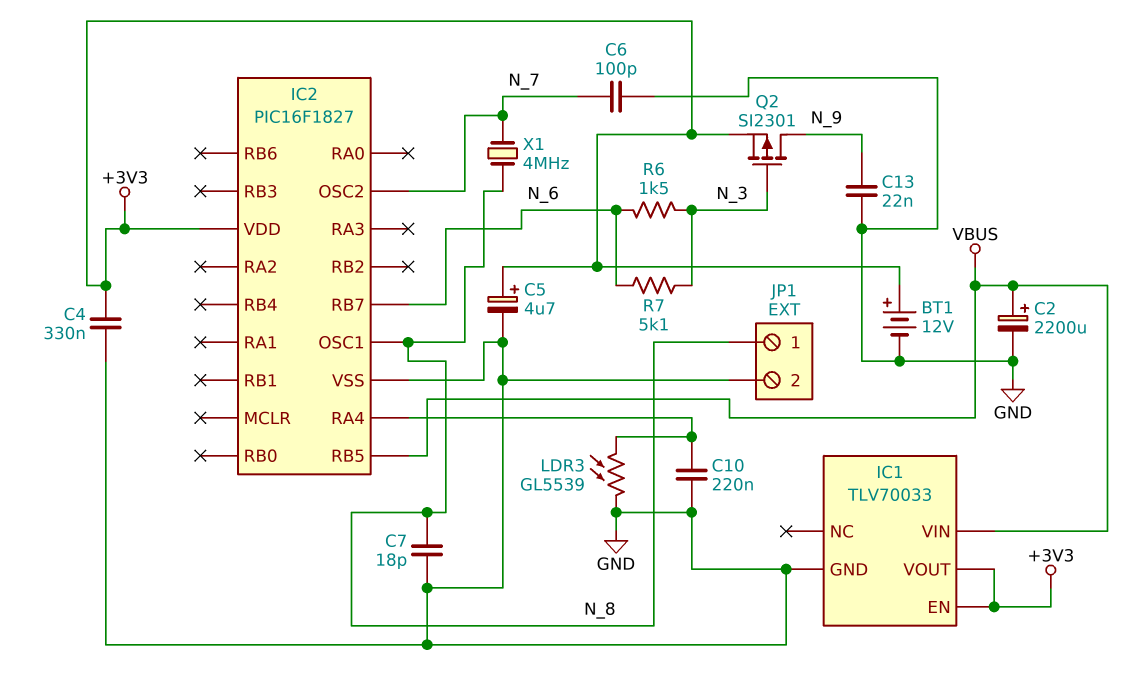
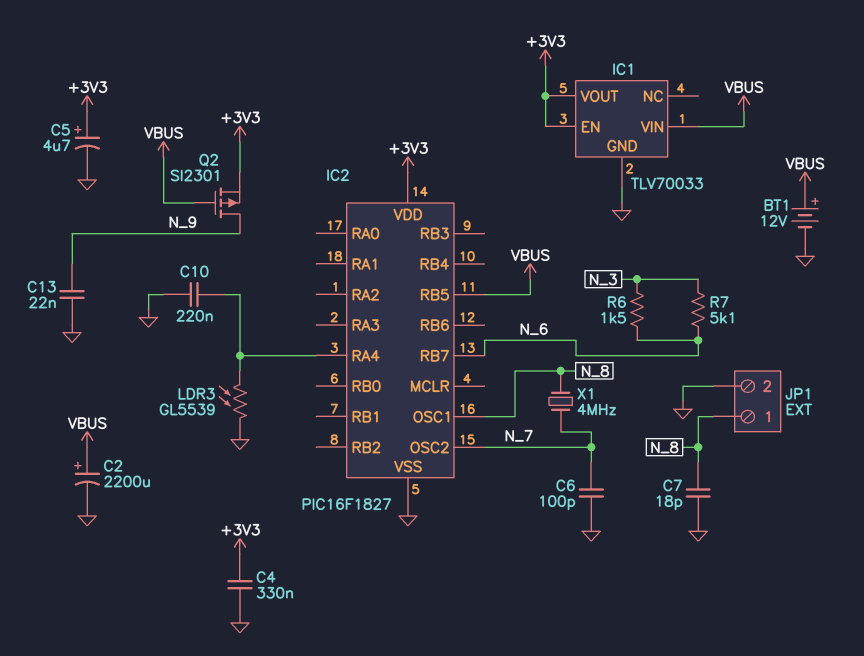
BT1: 12V (plus +3V3, minus GND) -> 12V (plus VBUS, minus GND)
Q2: PMOS SI2301 (G N_3, D N_9, S +3V3) -> PMOS SI2301 (G VBUS, D N_9, S +3V3)

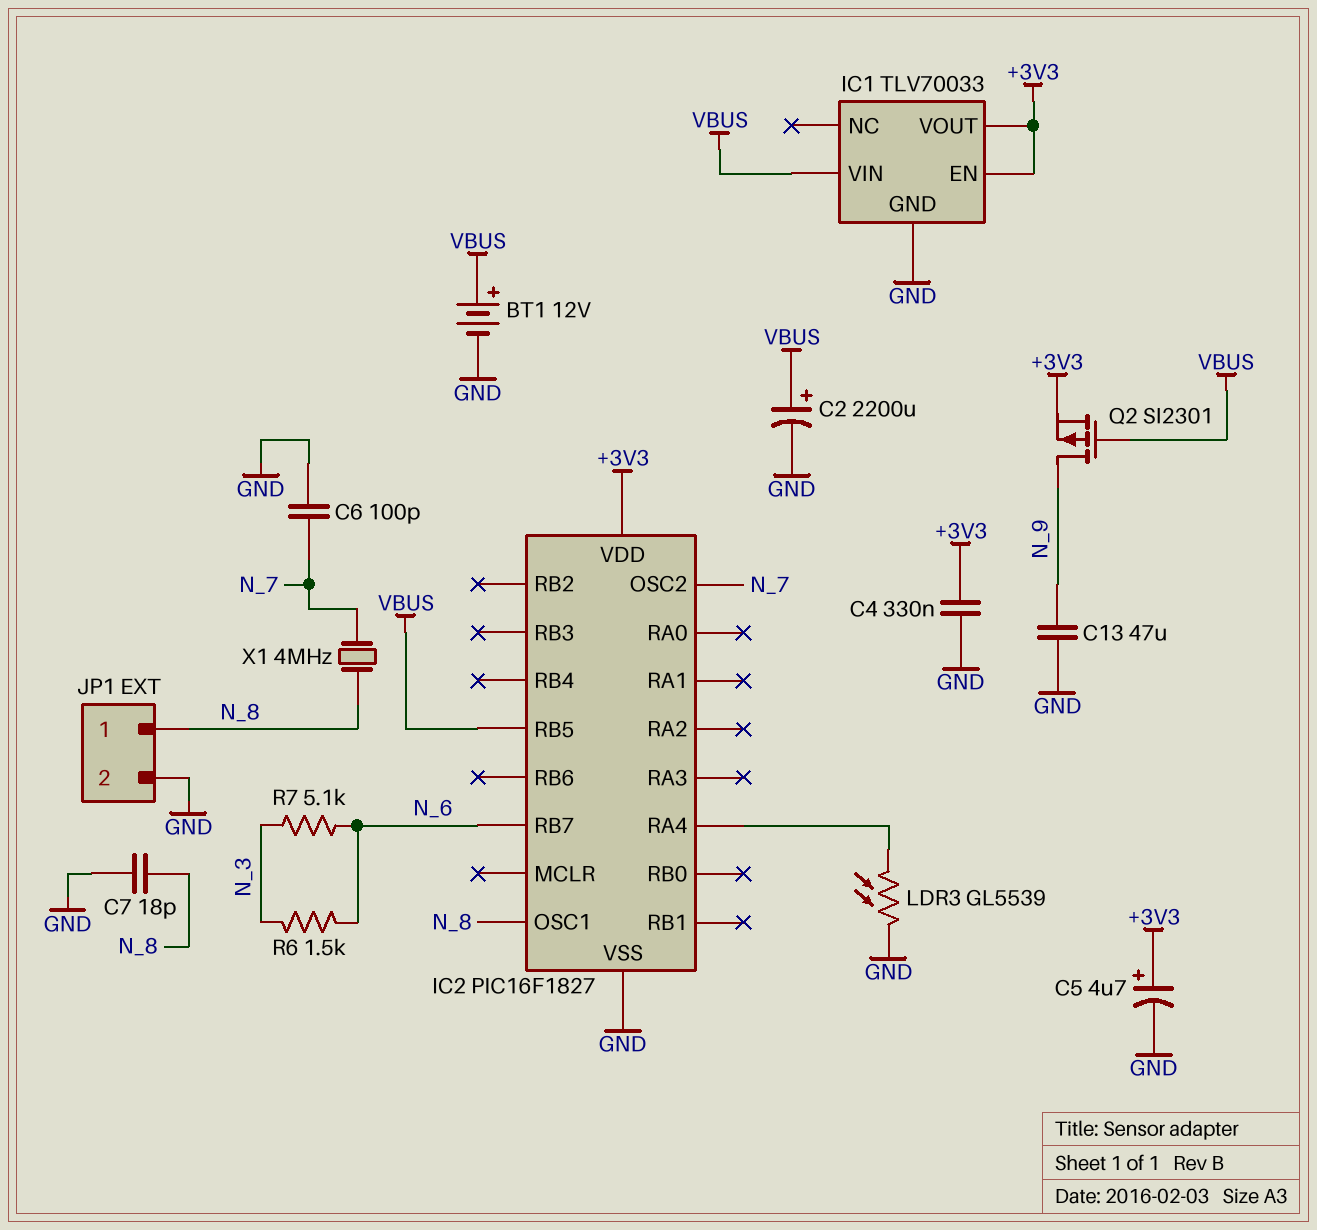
C10: 220nF (GND, IC2/RA4) -> none
C13: 22nF (GND, N_9) -> 47uF (GND, N_9)

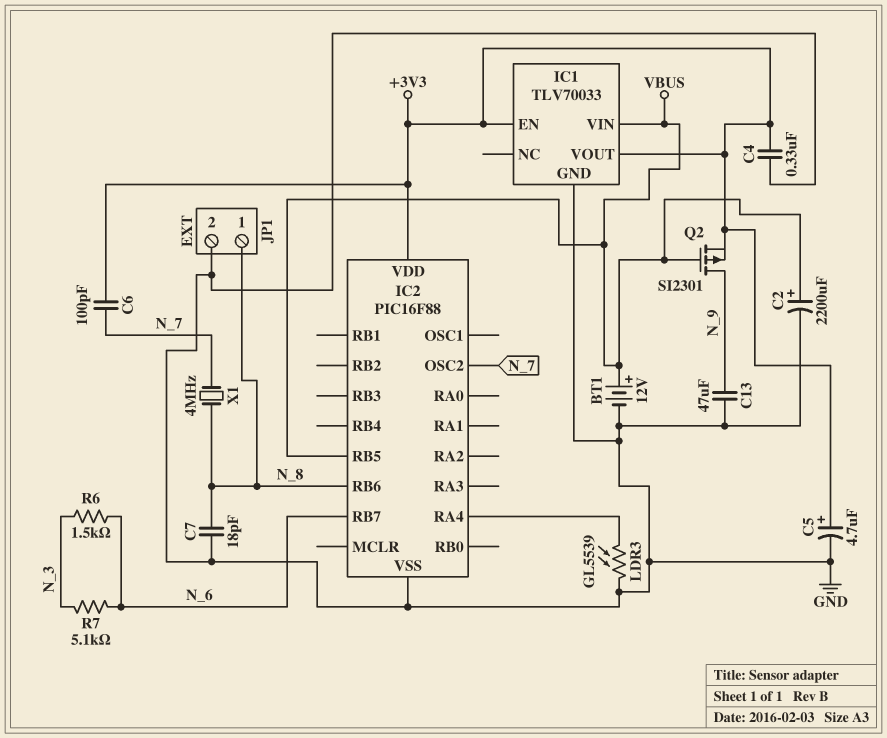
C6: 100pF (GND, N_7) -> 100pF (+3V3, N_7)
IC2: PIC16F1827 -> PIC16F88
IC2 pin OSC1: N_8 -> none
IC2 pin RB6: none -> N_8

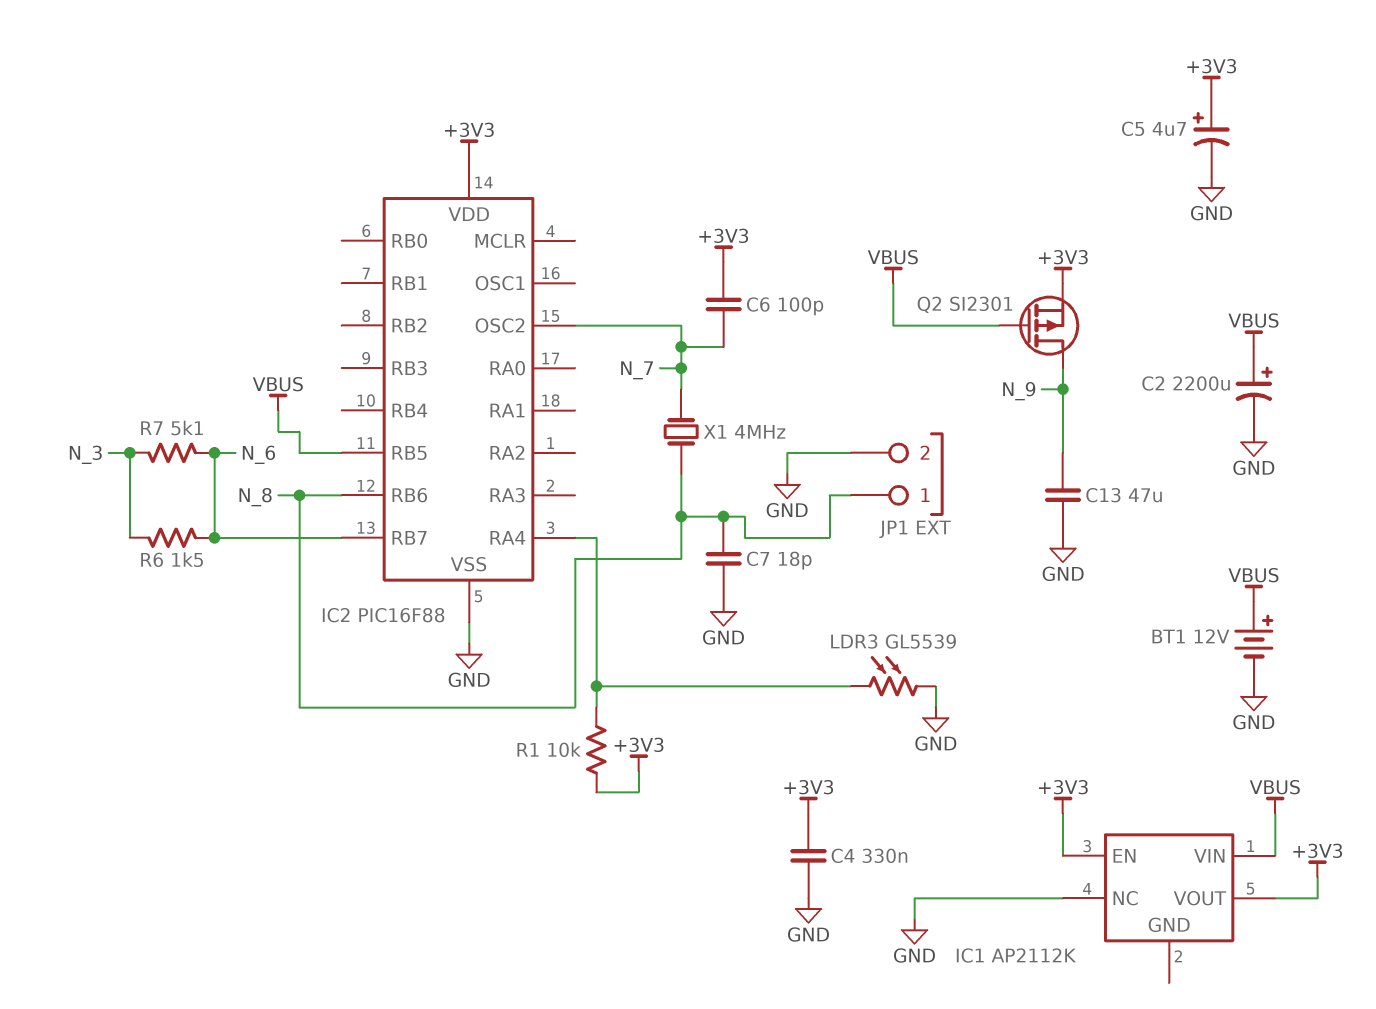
IC1: TLV70033 -> AP2112K
IC1 pin GND: GND -> none
IC1 pin NC: none -> GND
R1: none -> 10k (+3V3, IC2/RA4)

